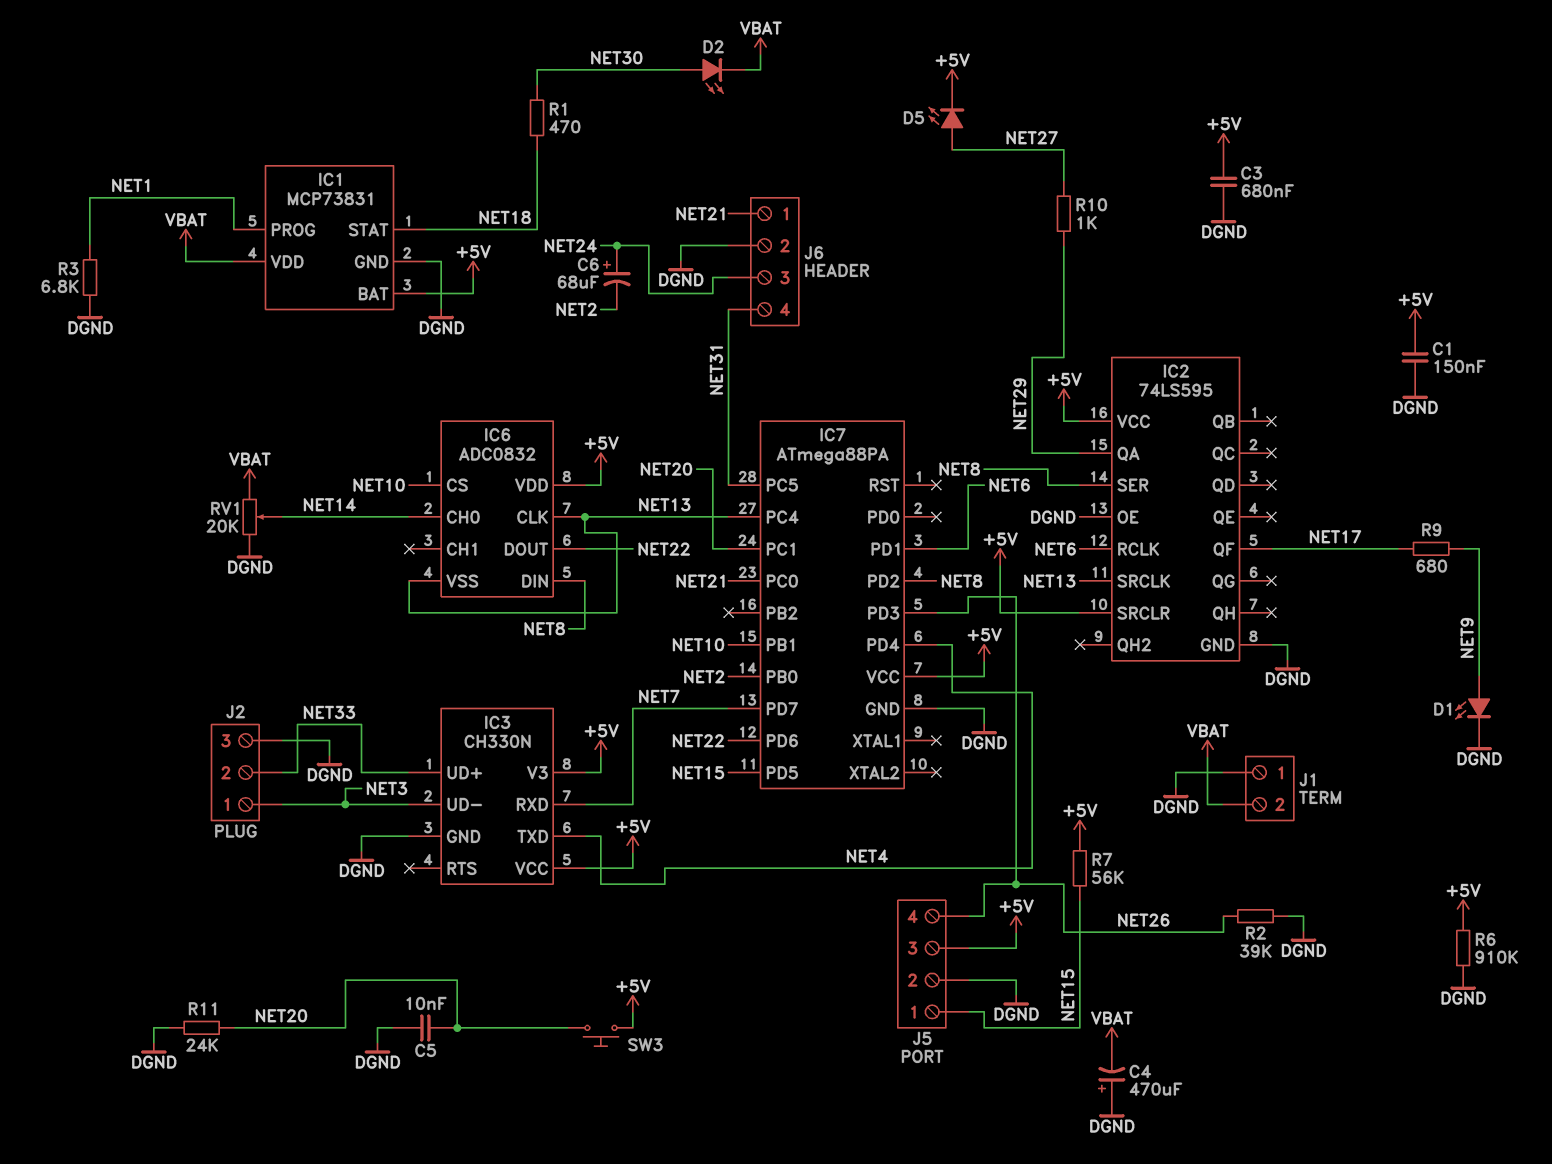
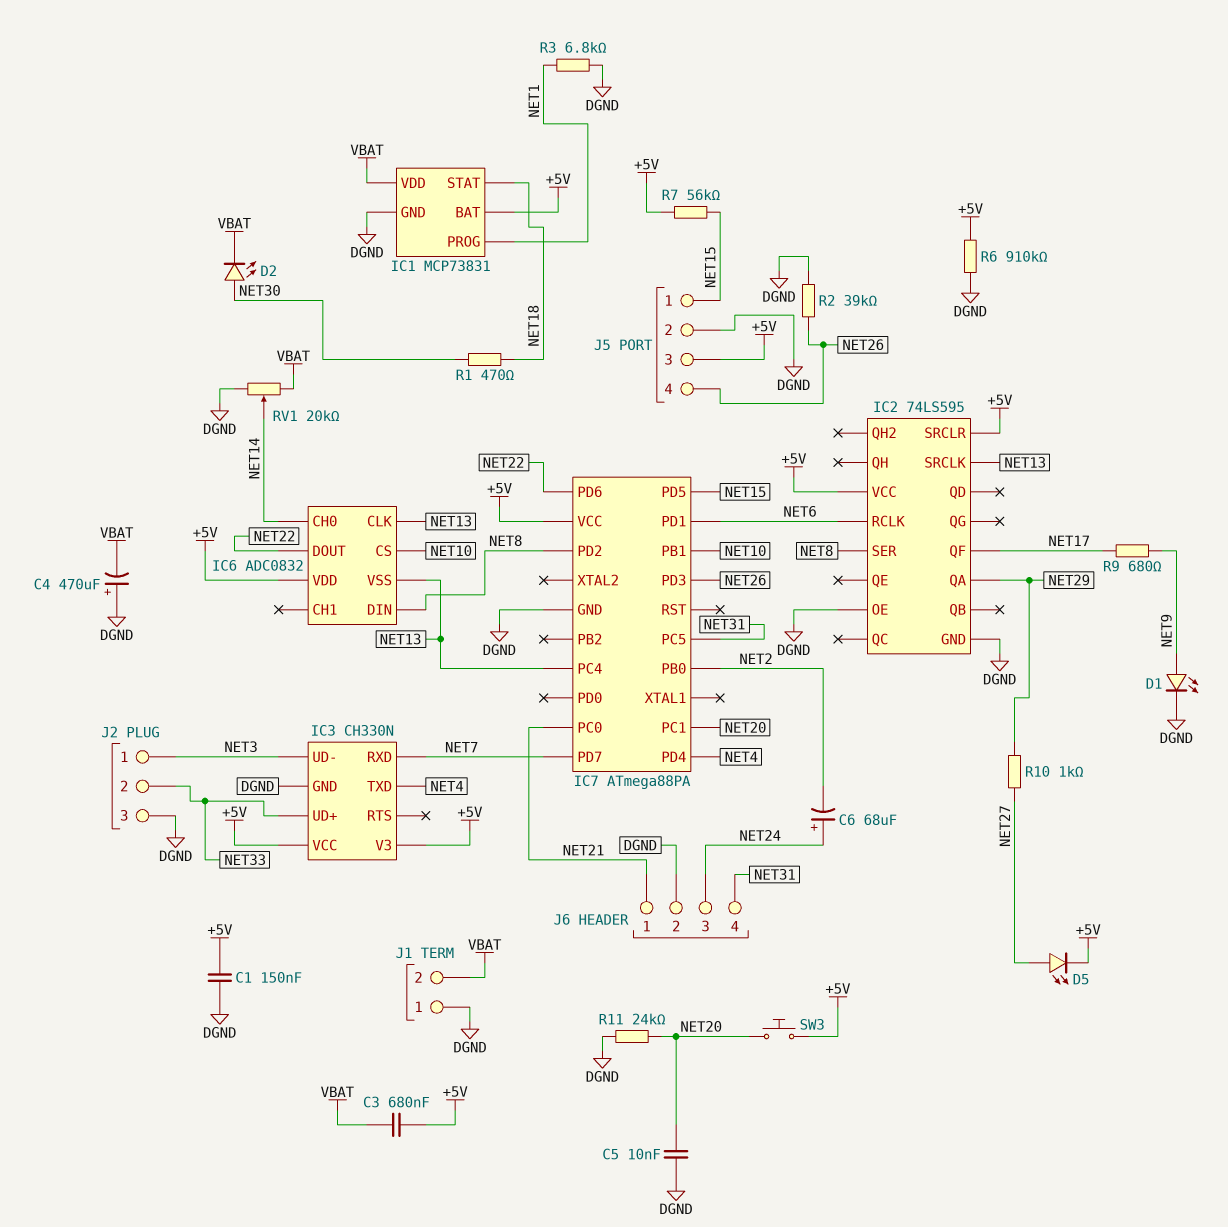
C3: 680nF (+5V, DGND) -> 680nF (+5V, VBAT)

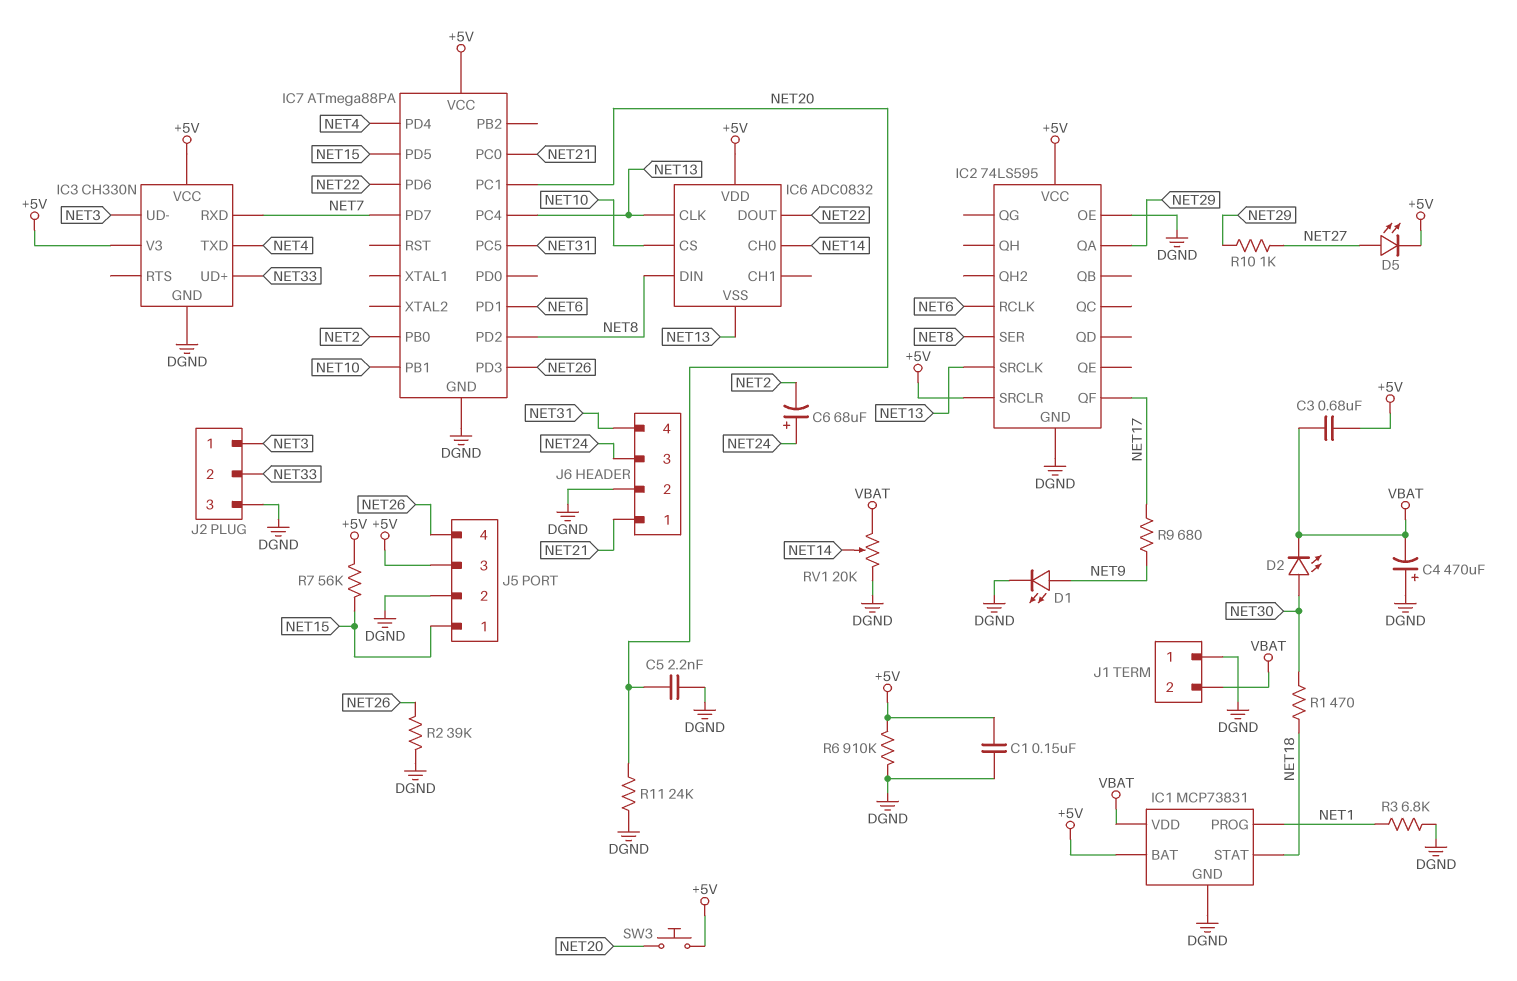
C5: 10nF (DGND, NET20) -> 2.2nF (DGND, NET20)

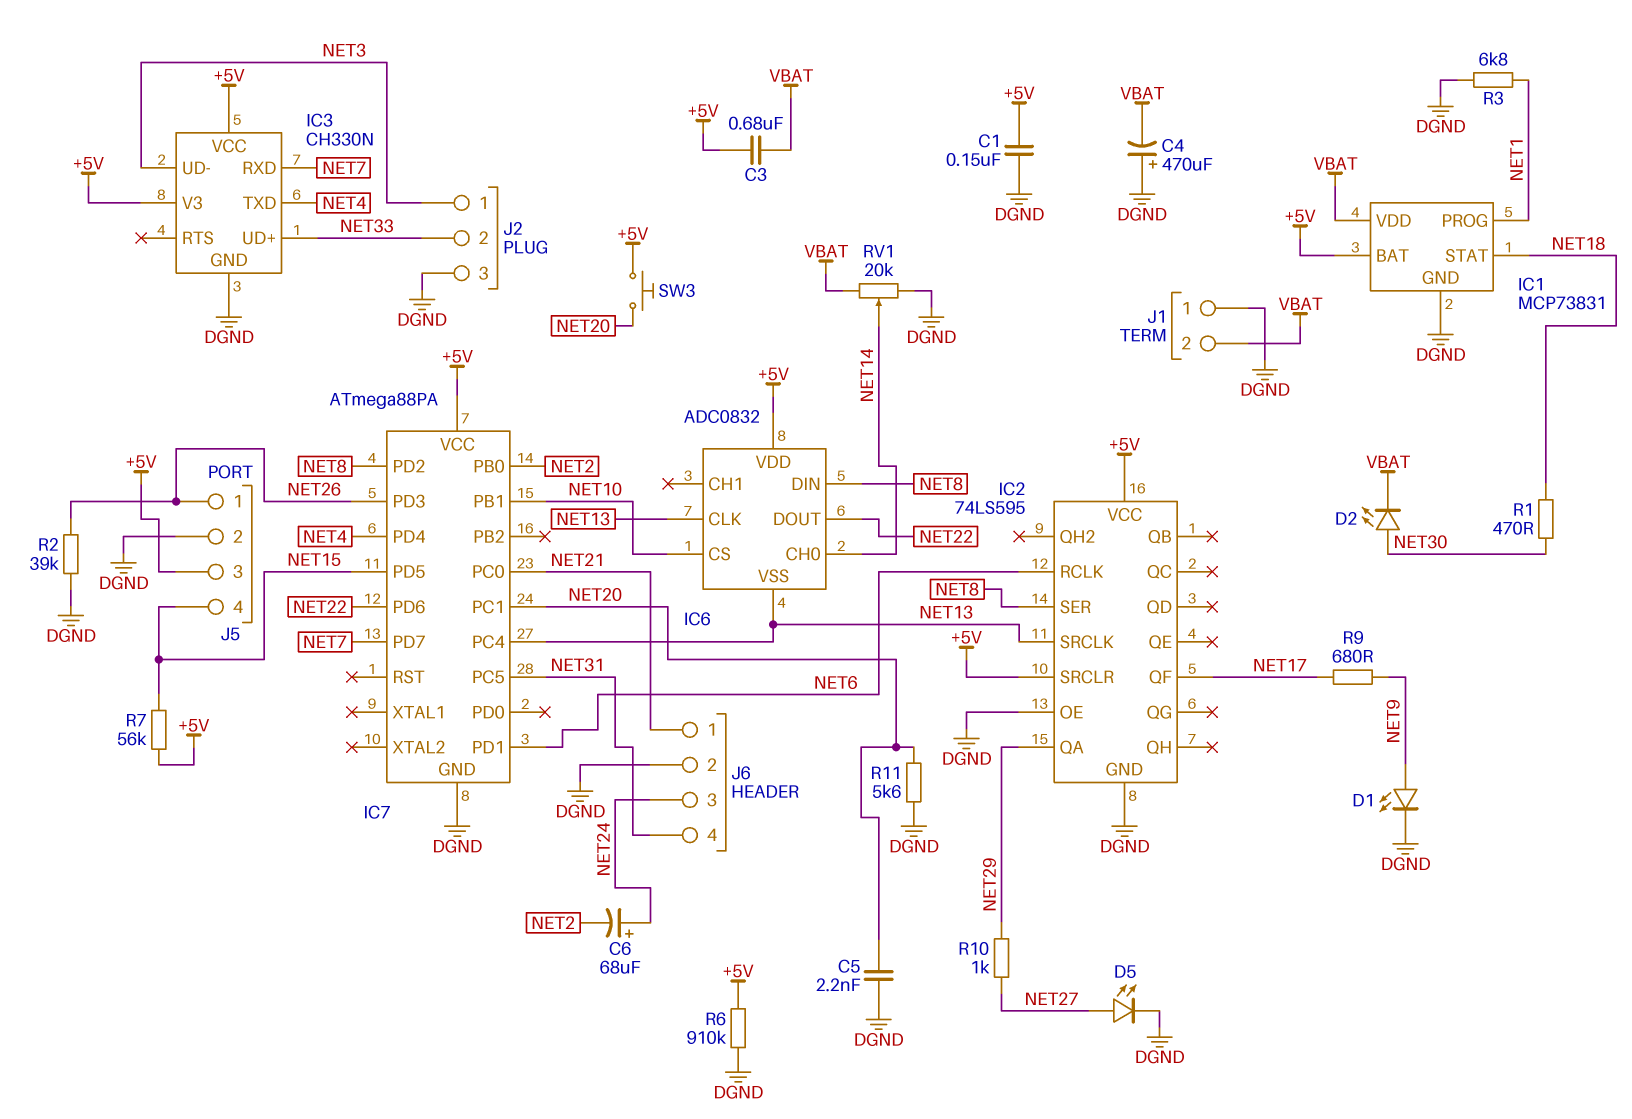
D5: LED (A NET27, K +5V) -> LED (A NET27, K DGND)
J5 pin 1: NET15 -> NET26
J5 pin 4: NET26 -> NET15
R11: 24k (DGND, NET20) -> 5.6k (DGND, NET20)

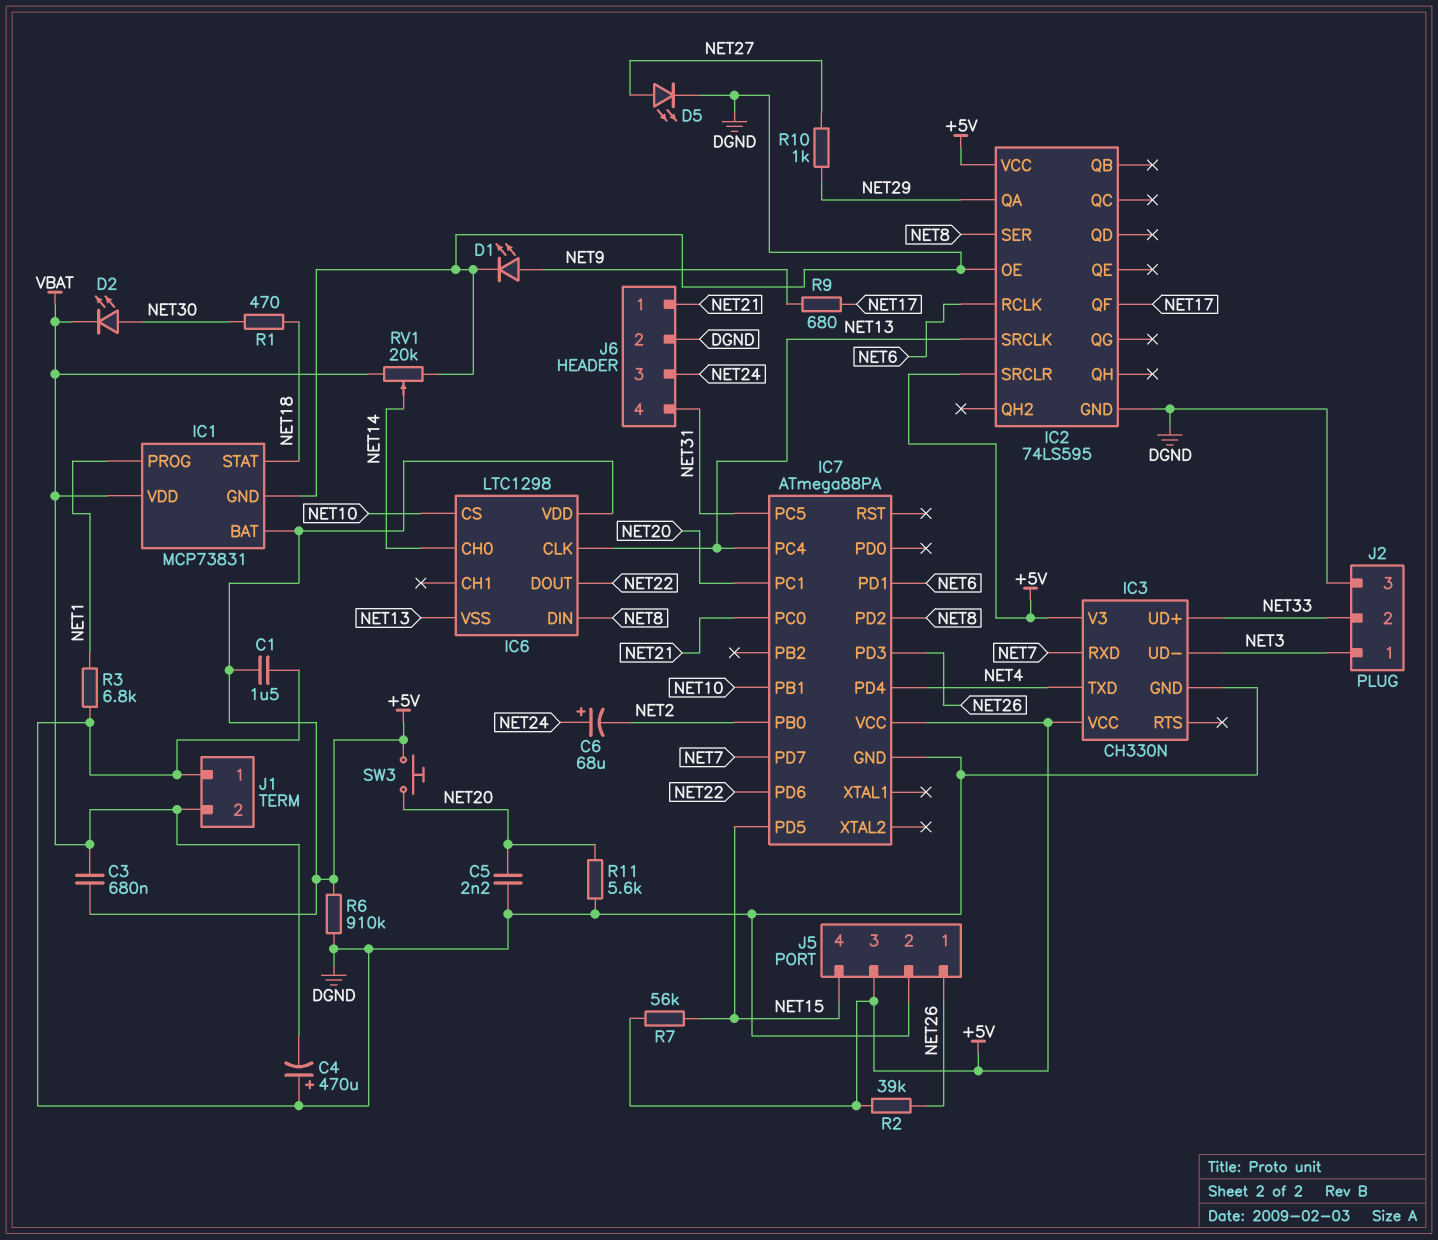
C1: 150nF (+5V, DGND) -> 1.5uF (+5V, DGND)
IC6: ADC0832 -> LTC1298
R2: 39k (DGND, NET26) -> 39k (+5V, NET26)

